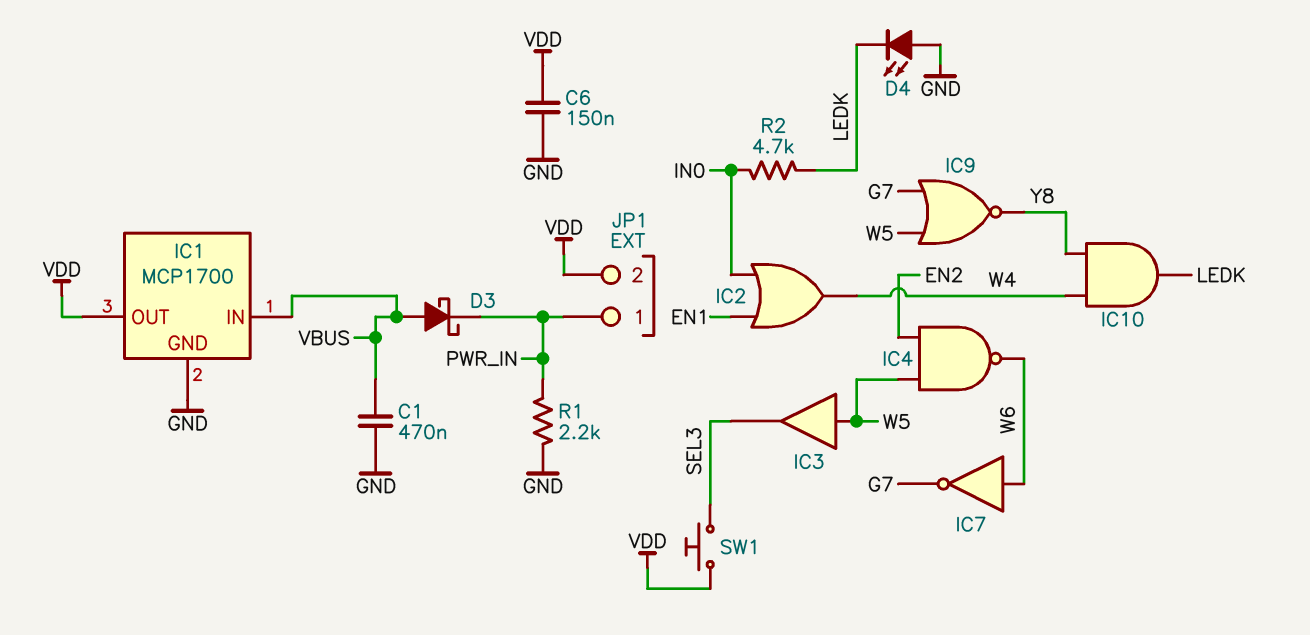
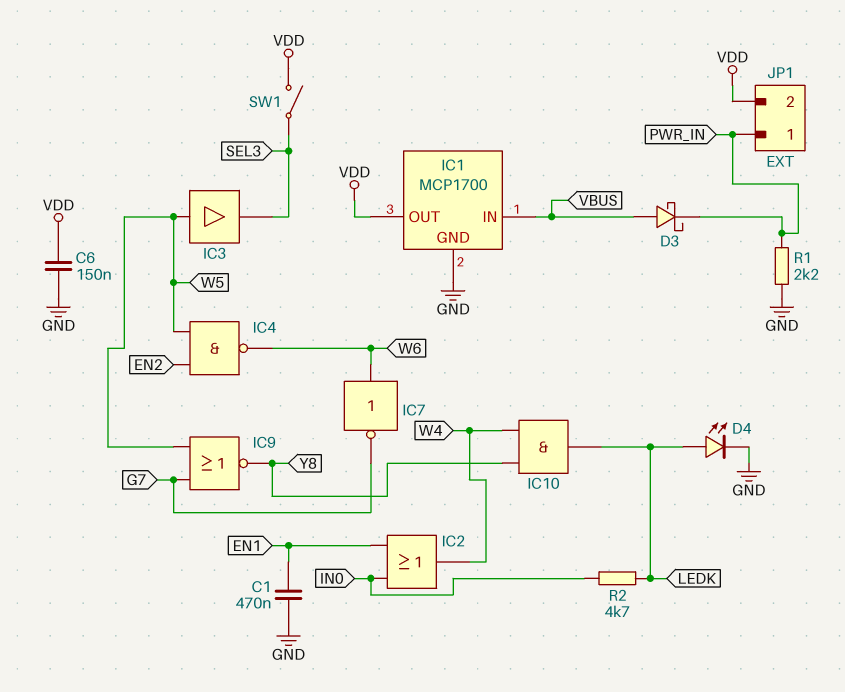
C1: 470nF (GND, VBUS) -> 470nF (EN1, GND)
D4: LED (A GND, K LEDK) -> LED (A LEDK, K GND)
SW1: button (SEL3, VDD) -> switch (SEL3, VDD)

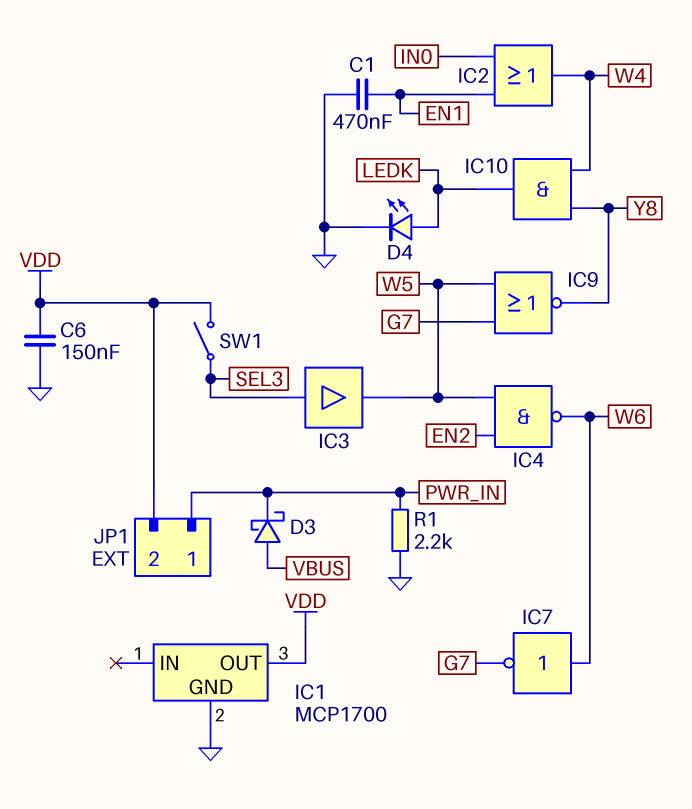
IC1 pin IN: VBUS -> none
IC3: buffer (in W5, out SEL3) -> buffer (in SEL3, out W5)
R2: 4.7k (IN0, LEDK) -> none

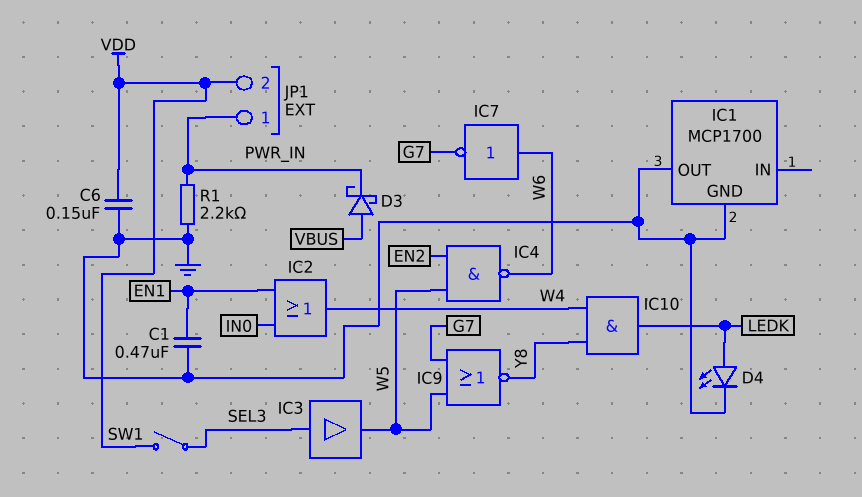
IC1 pin OUT: VDD -> GND

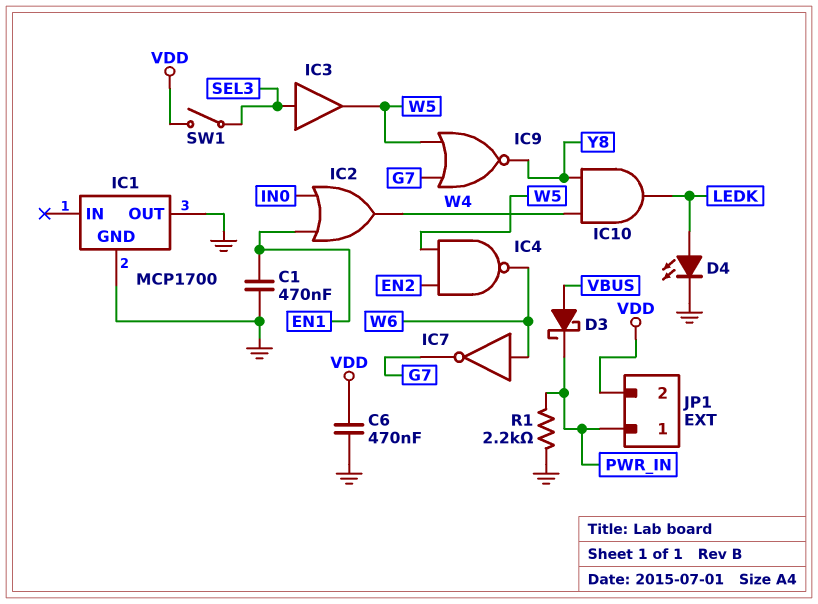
C6: 150nF (GND, VDD) -> 470nF (GND, VDD)

